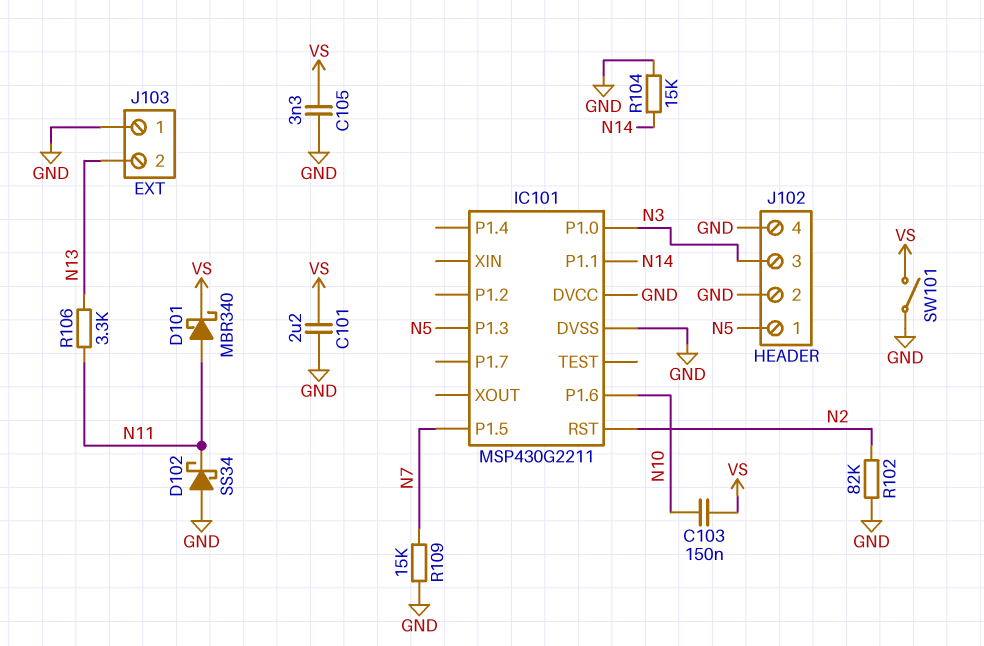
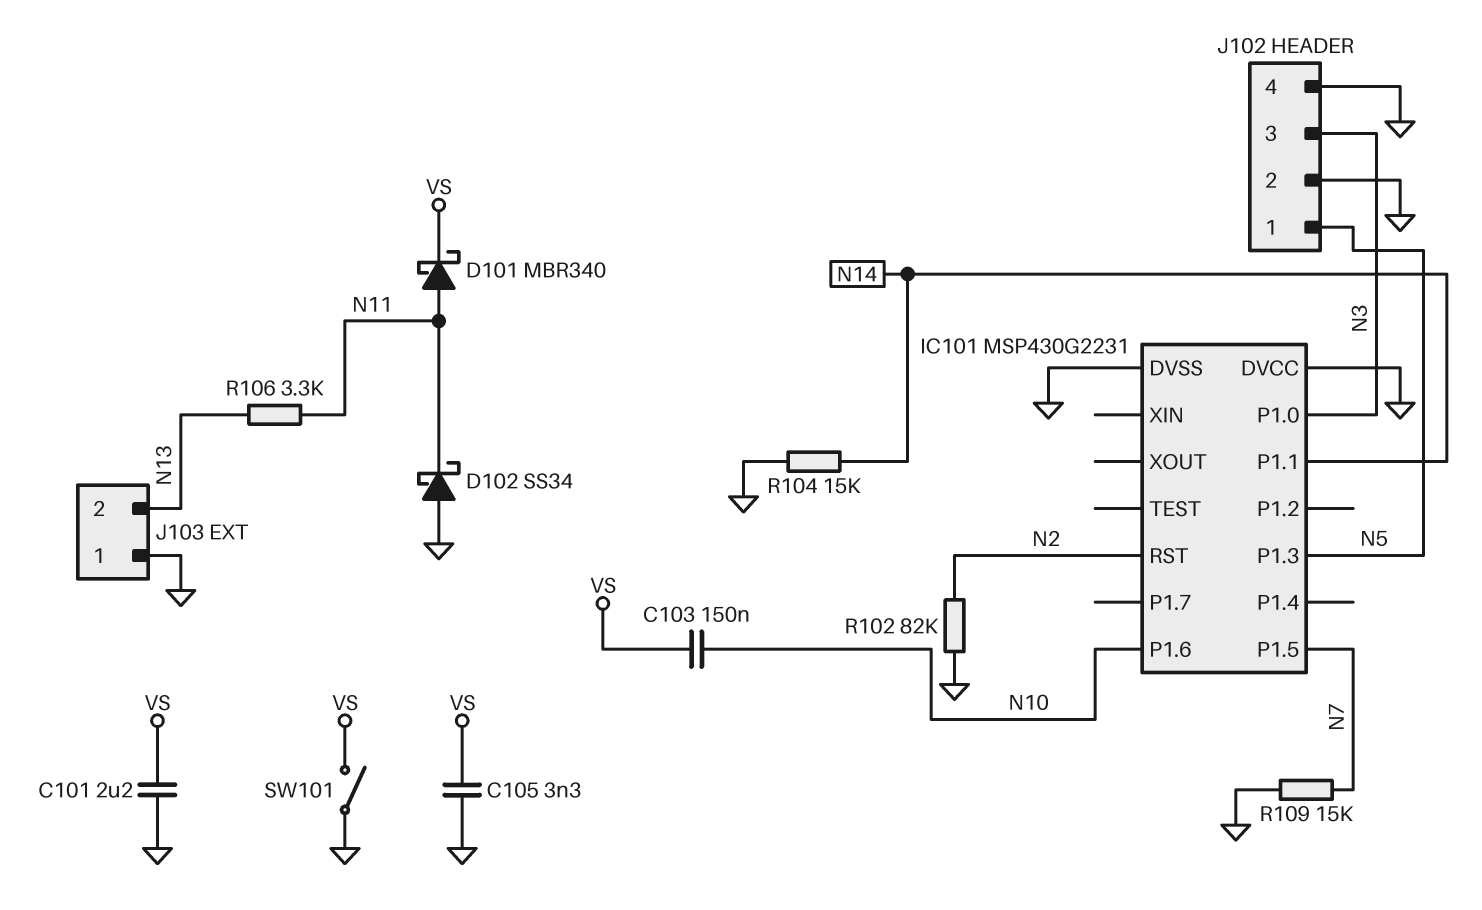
IC101: MSP430G2211 -> MSP430G2231

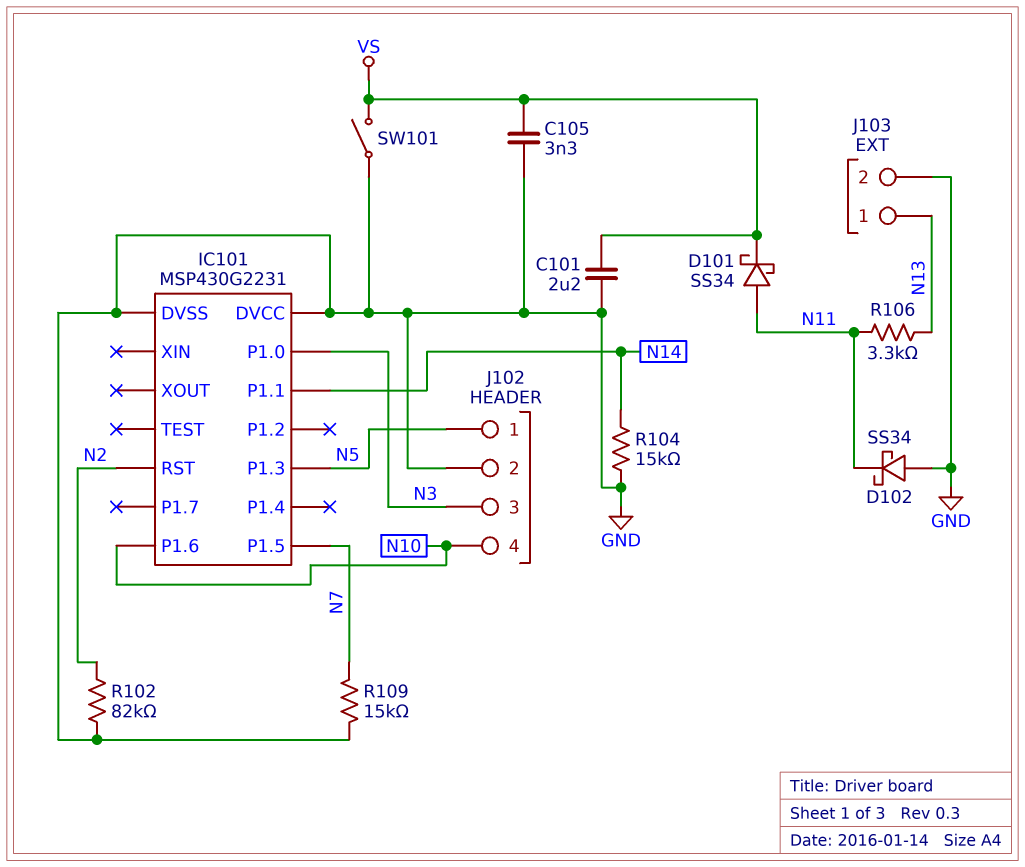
C103: 150nF (N10, VS) -> none
D101: schottky MBR340 (A N11, K VS) -> schottky SS34 (A N11, K VS)
J102 pin 4: GND -> N10
J103 pin 1: GND -> N13
J103 pin 2: N13 -> GND

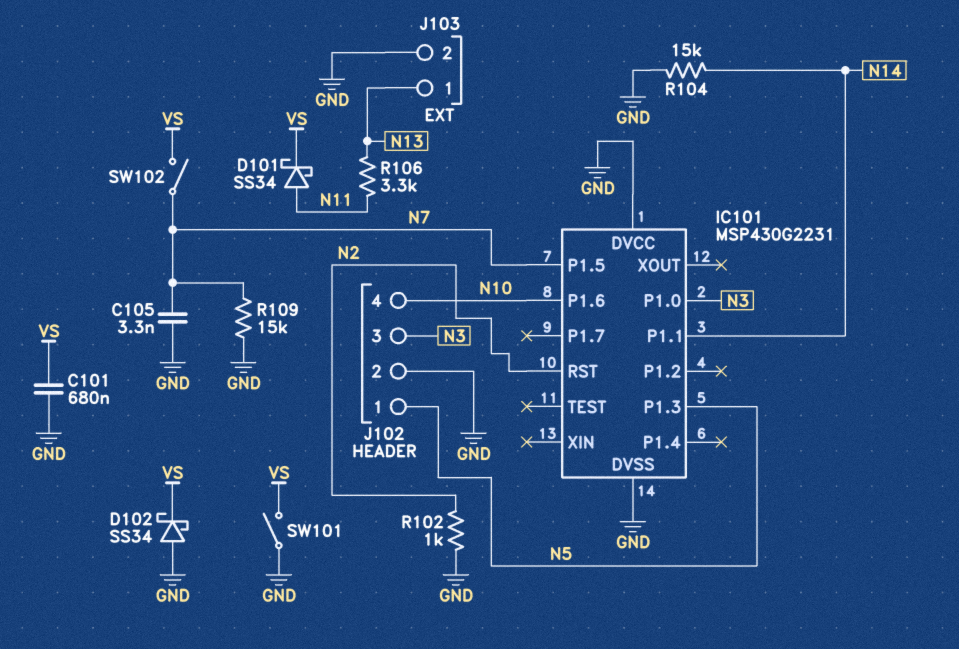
C101: 2.2uF (GND, VS) -> 680nF (GND, VS)
C105: 3.3nF (GND, VS) -> 3.3nF (GND, N7)
D102: schottky SS34 (A GND, K N11) -> schottky SS34 (A GND, K VS)
R102: 82k (GND, N2) -> 1k (GND, N2)
SW102: none -> switch (N7, VS)

